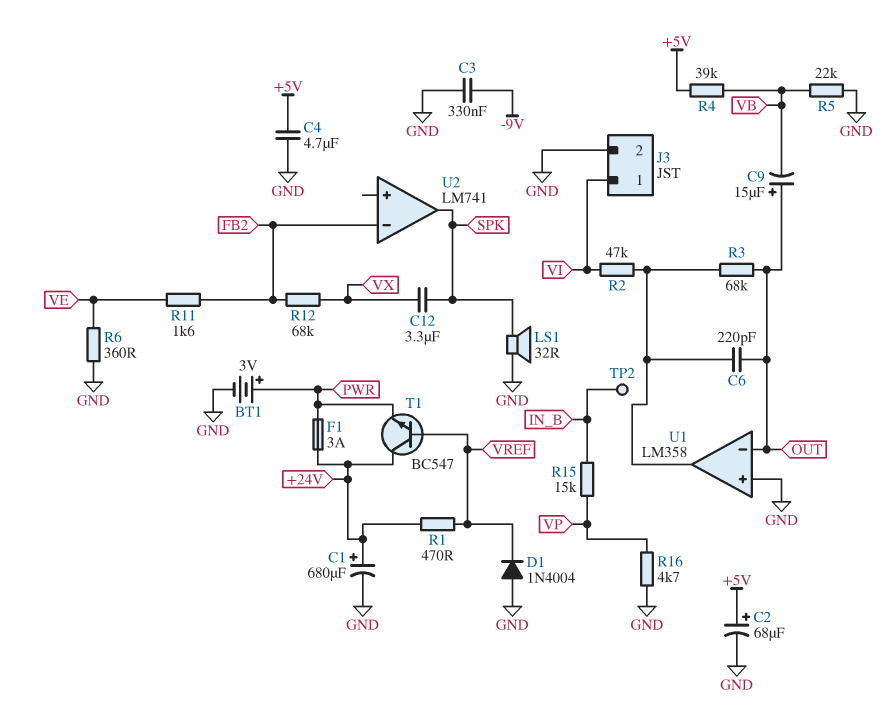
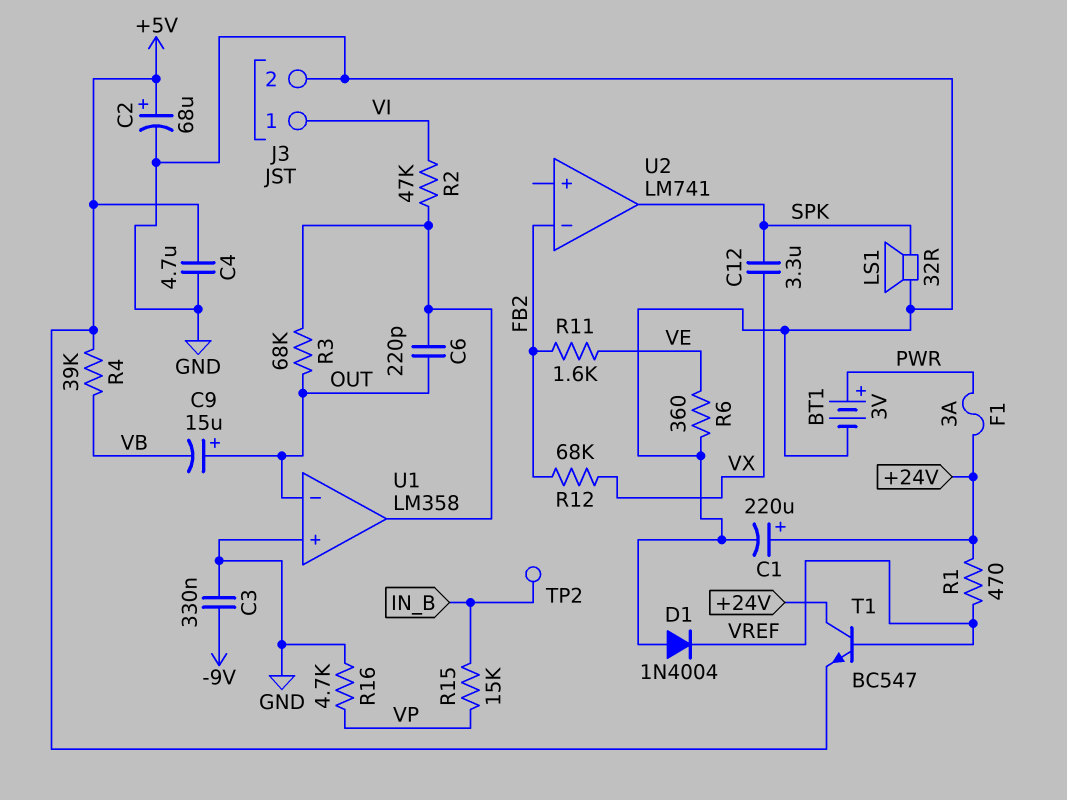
C1: 680uF (plus +24V, minus GND) -> 220uF (plus +24V, minus GND)
R5: 22k (GND, VB) -> none
T1: NPN BC547 (B VREF, C +24V, E PWR) -> NPN BC547 (B VREF, C +24V, E +5V)

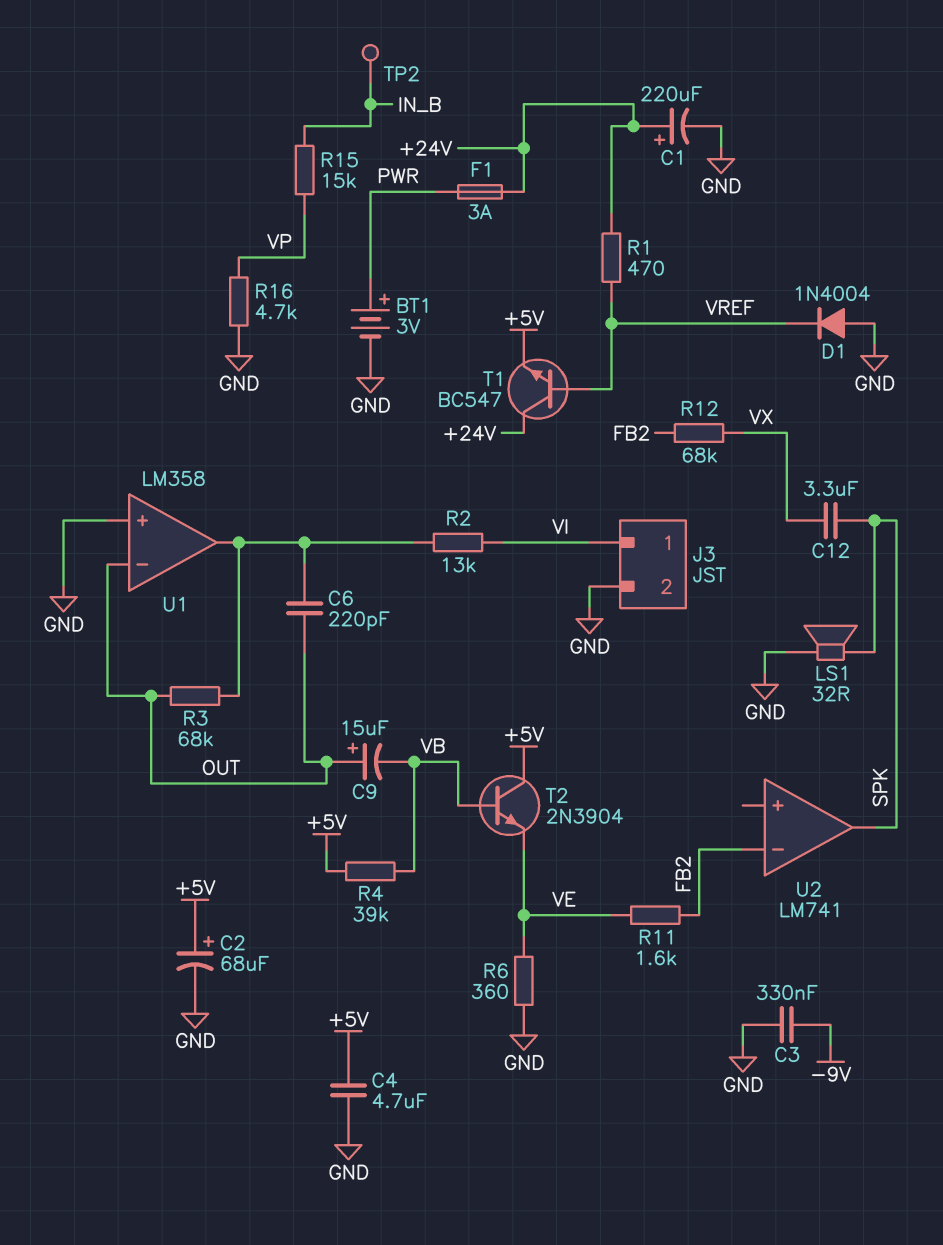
R2: 47k (U1/out, VI) -> 13k (U1/out, VI)
T2: none -> NPN 2N3904 (B VB, C +5V, E VE)

